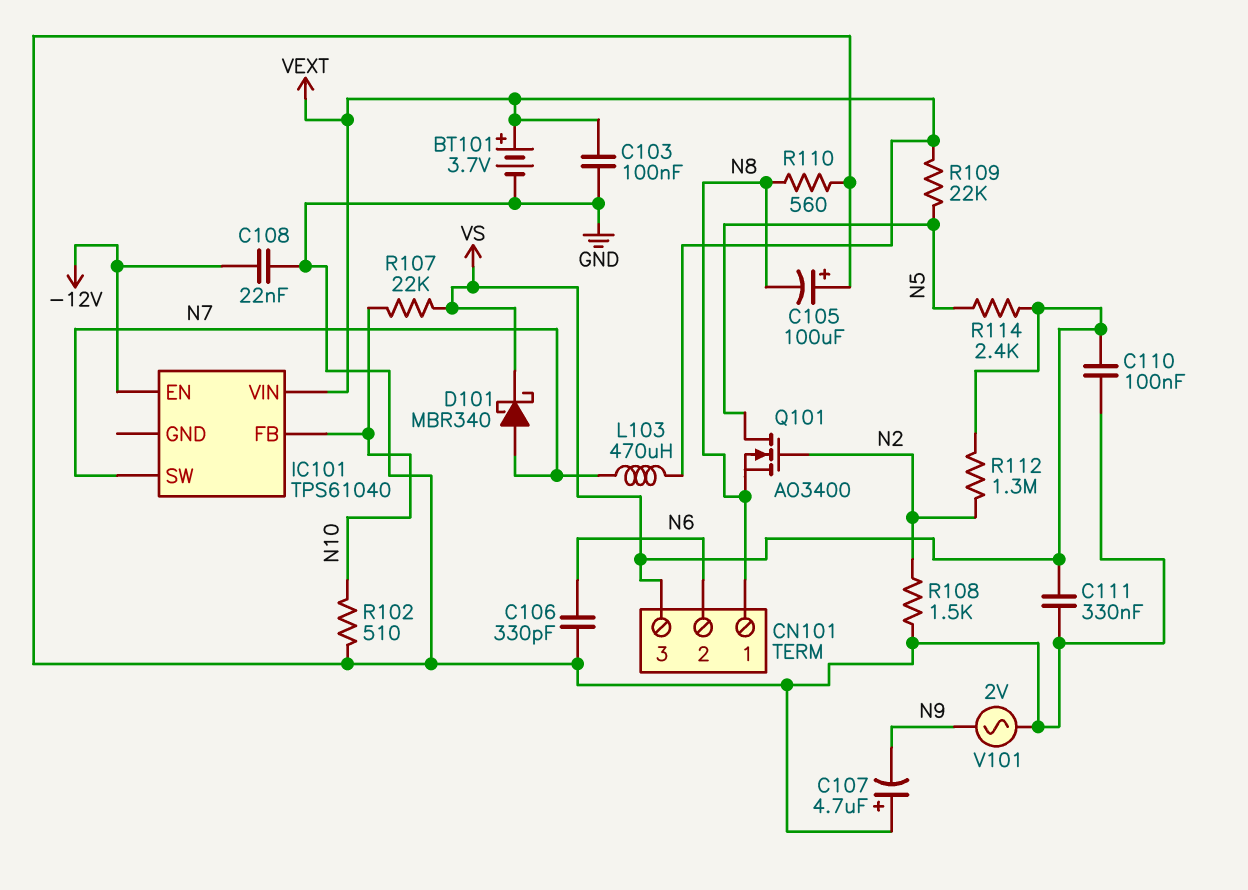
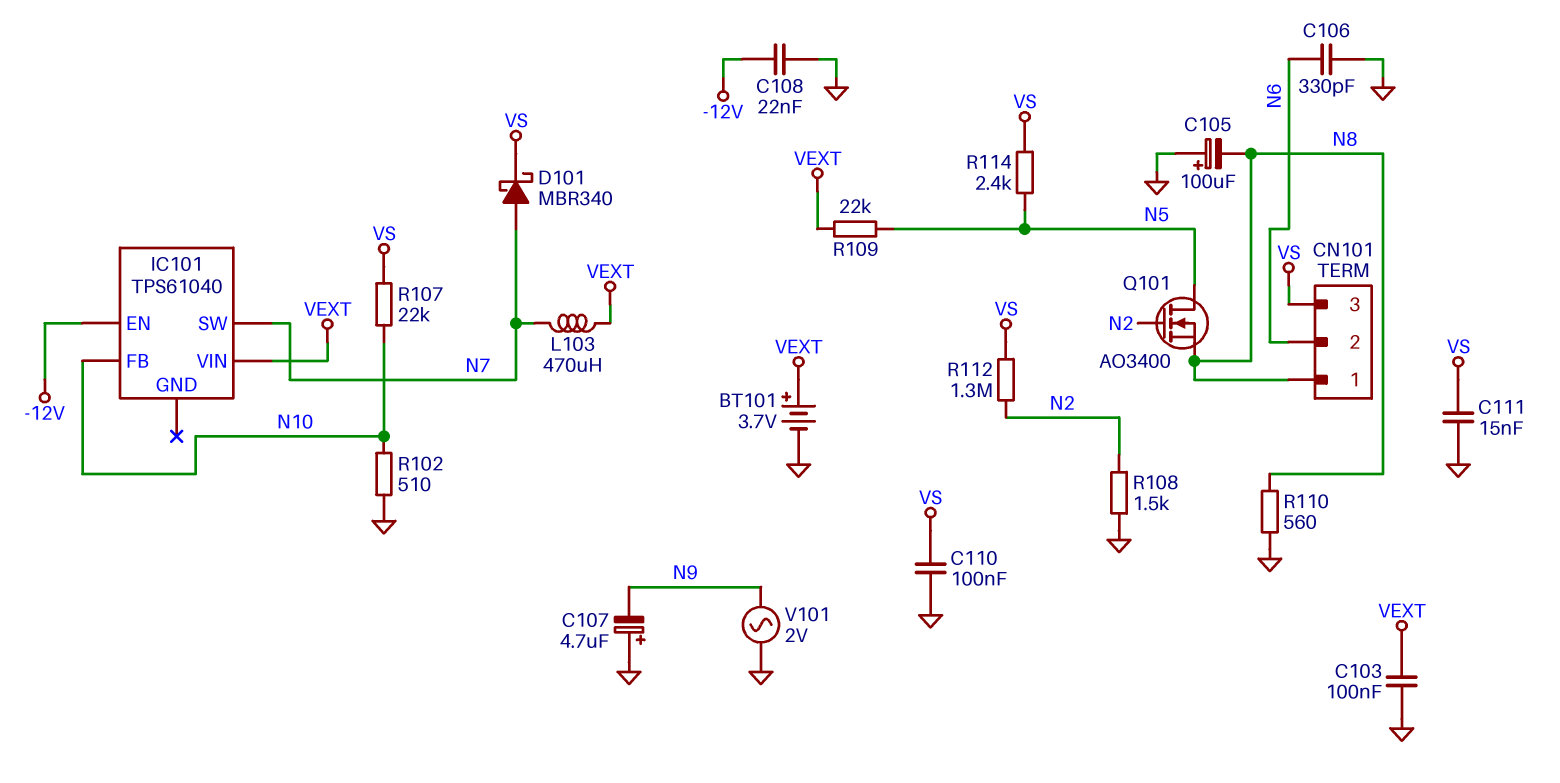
C111: 330nF (GND, VS) -> 15nF (GND, VS)

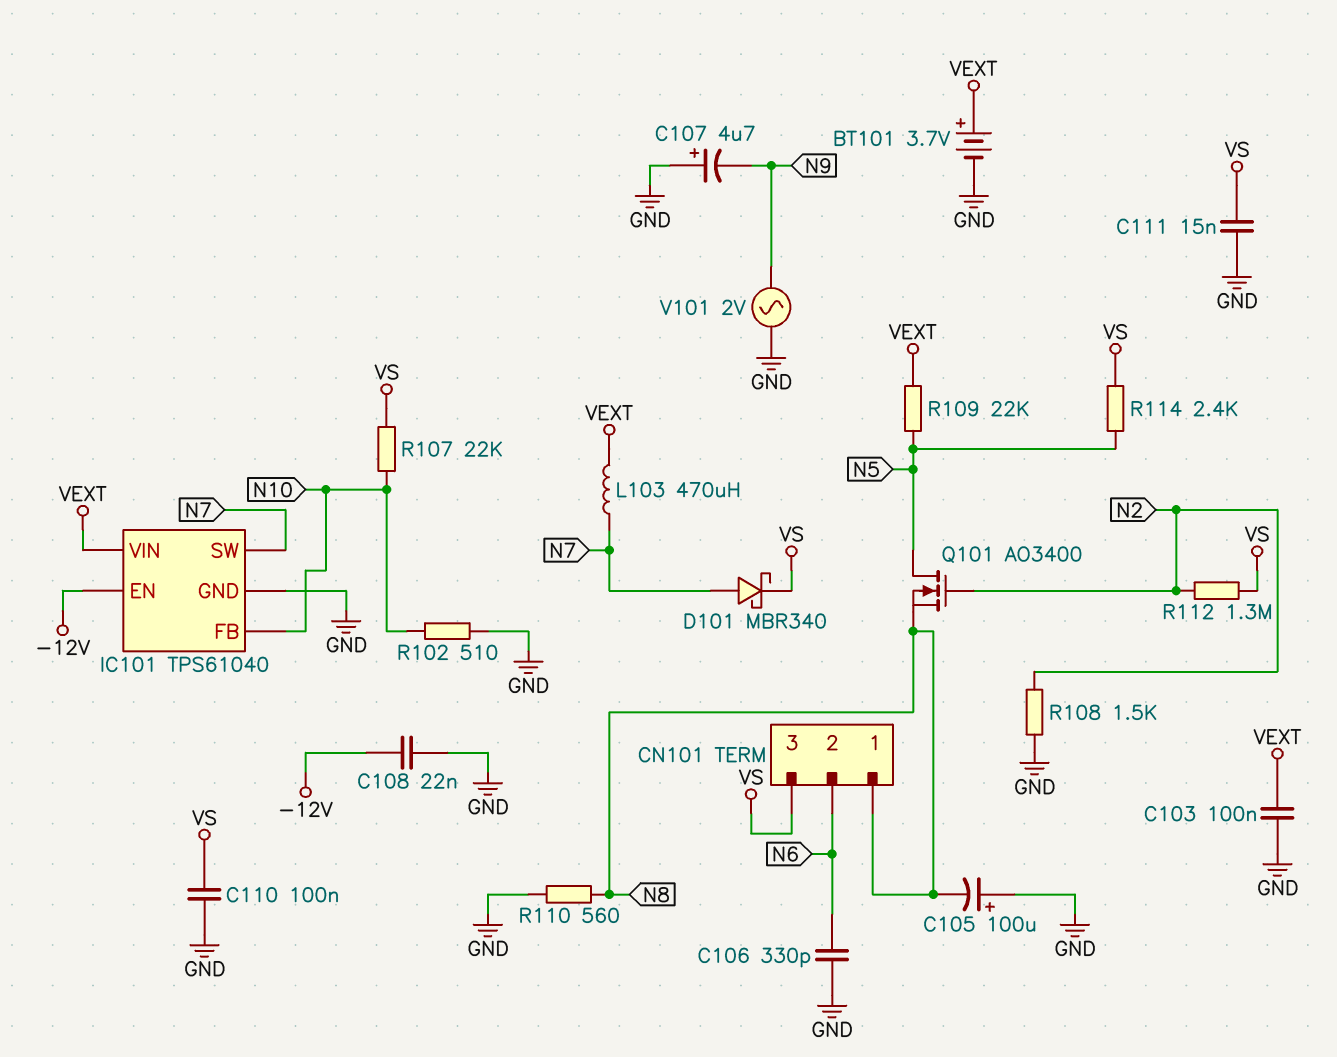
IC101 pin GND: none -> GND

